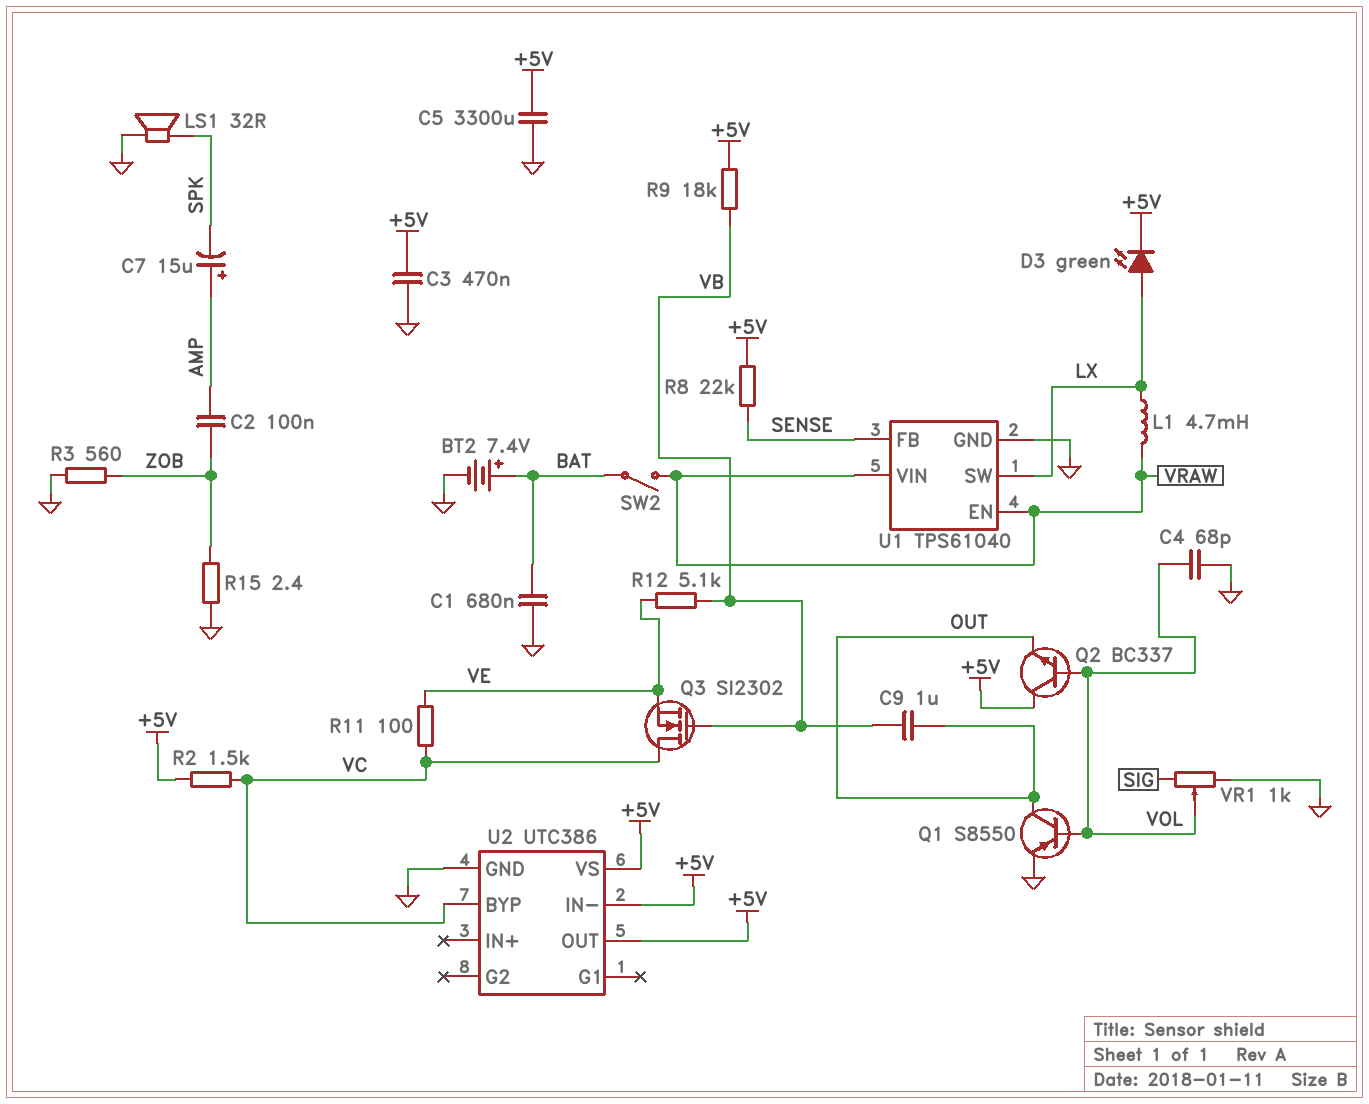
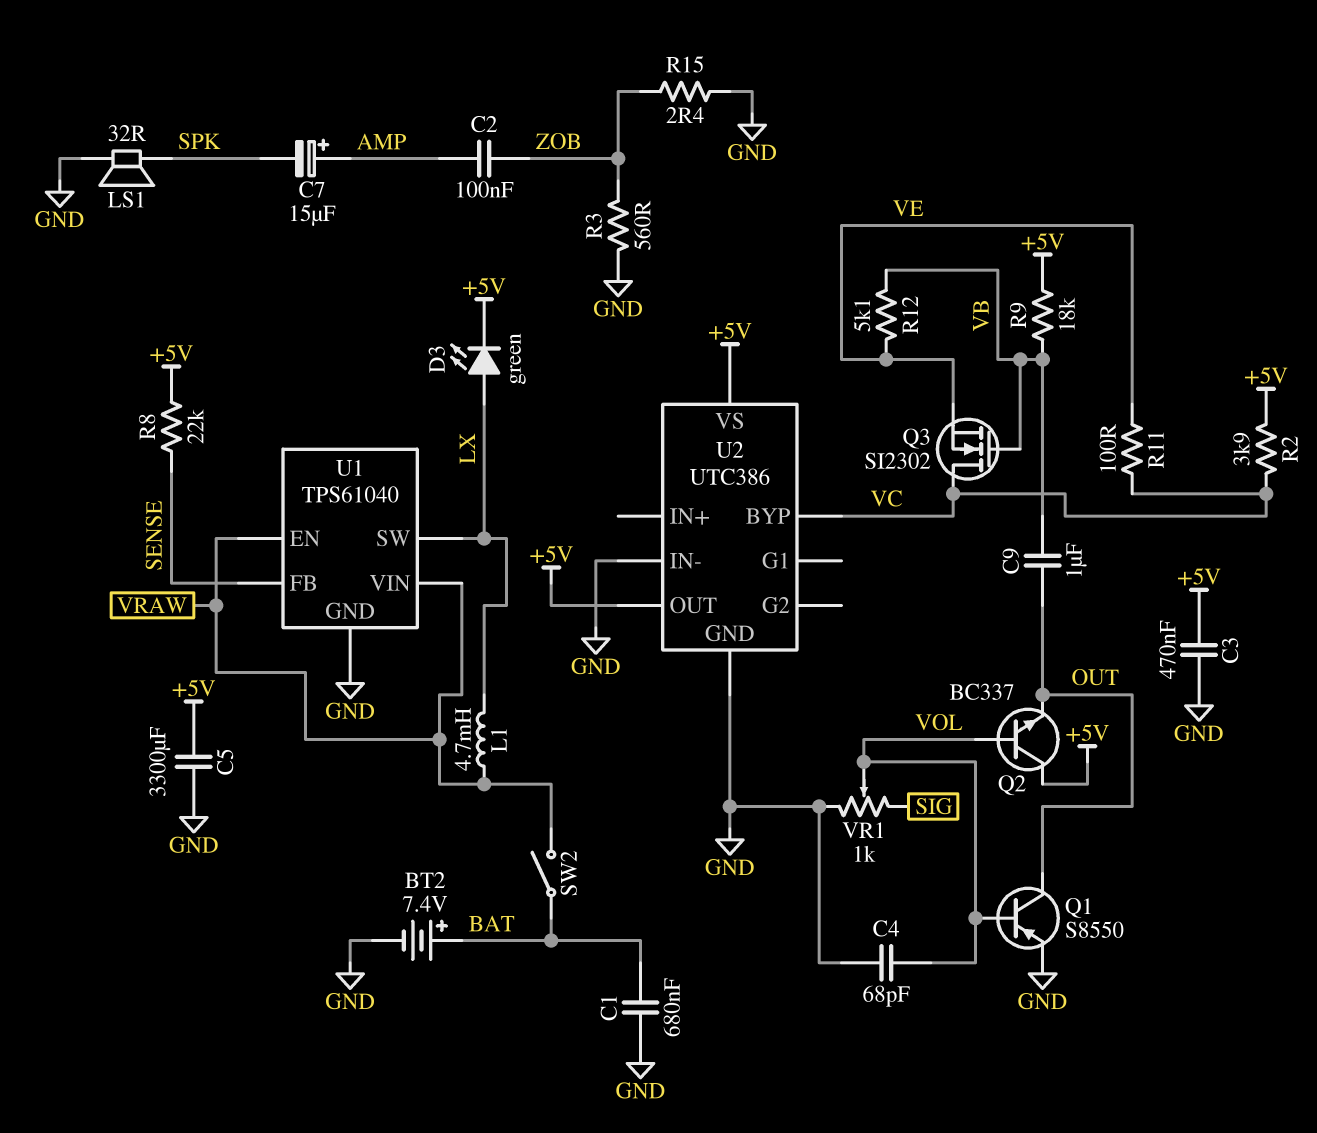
R2: 1.5k (+5V, VC) -> 3.9k (+5V, VC)
U2 pin IN-: +5V -> GND

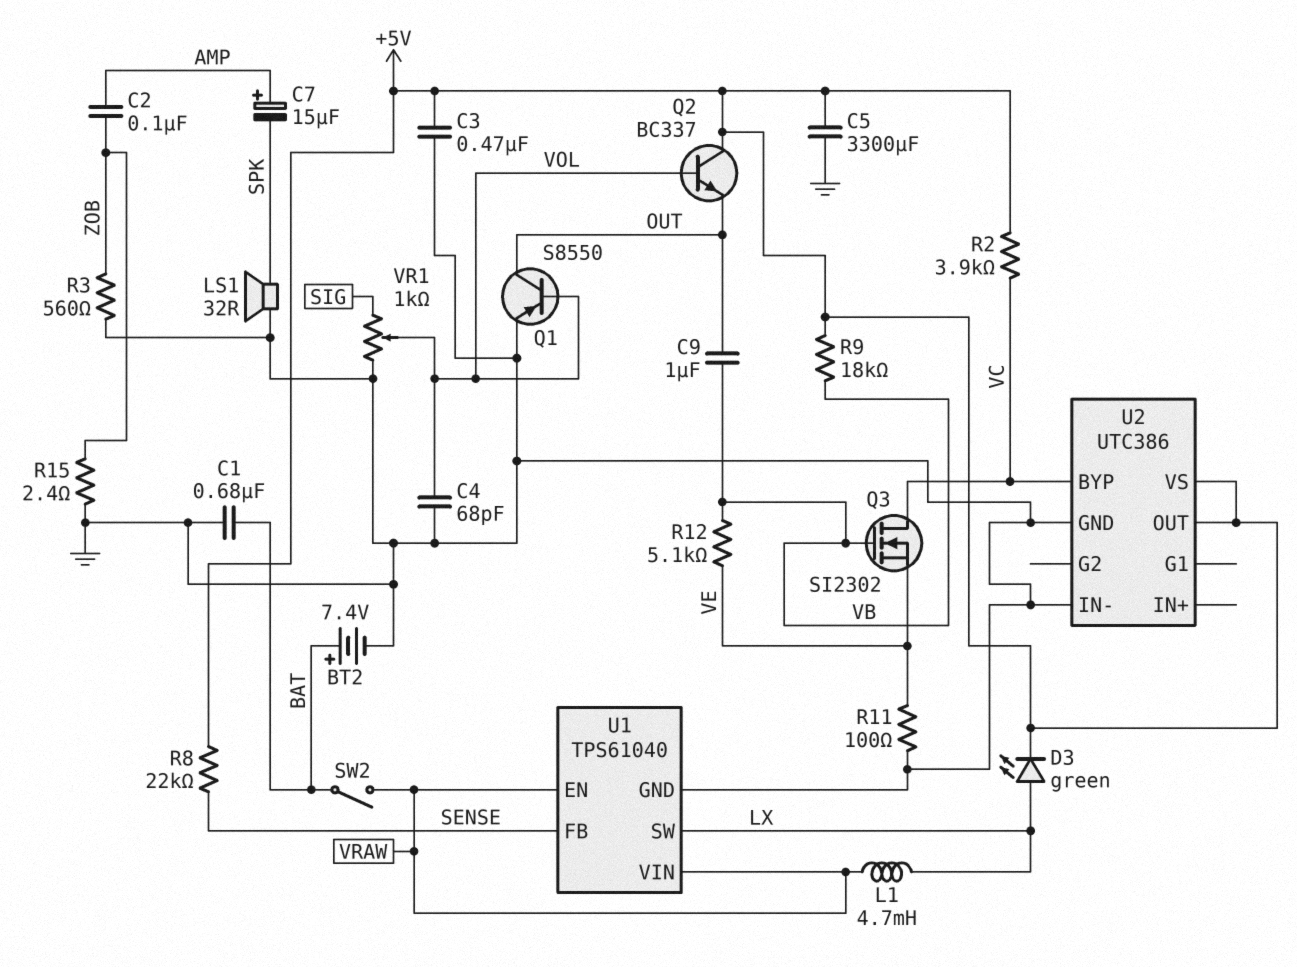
R11: 100 (VC, VE) -> 100 (GND, VE)

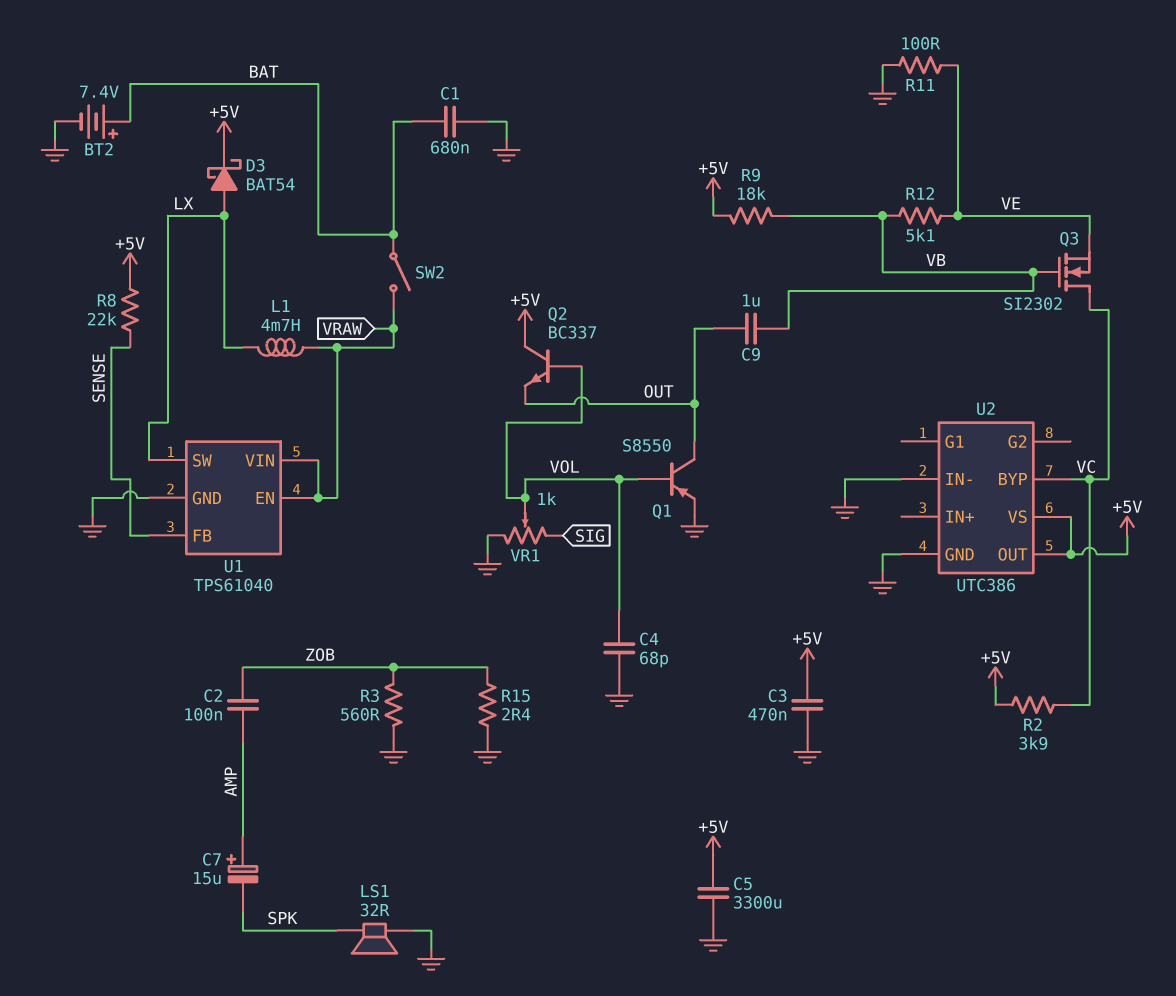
D3: LED green (A LX, K +5V) -> schottky BAT54 (A LX, K +5V)

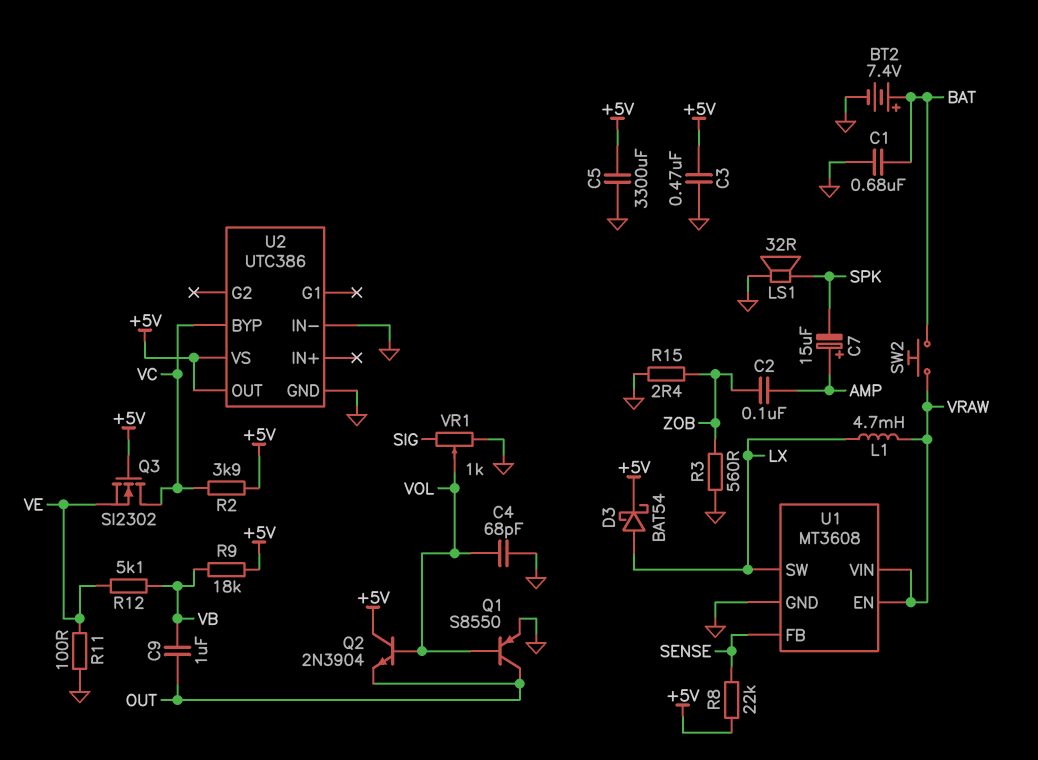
Q2: NPN BC337 (B VOL, C +5V, E OUT) -> NPN 2N3904 (B VOL, C +5V, E OUT)
Q3: NMOS SI2302 (G VB, D VC, S VE) -> NMOS SI2302 (G +5V, D VC, S VE)
SW2: switch (BAT, VRAW) -> button (BAT, VRAW)
U1: TPS61040 -> MT3608

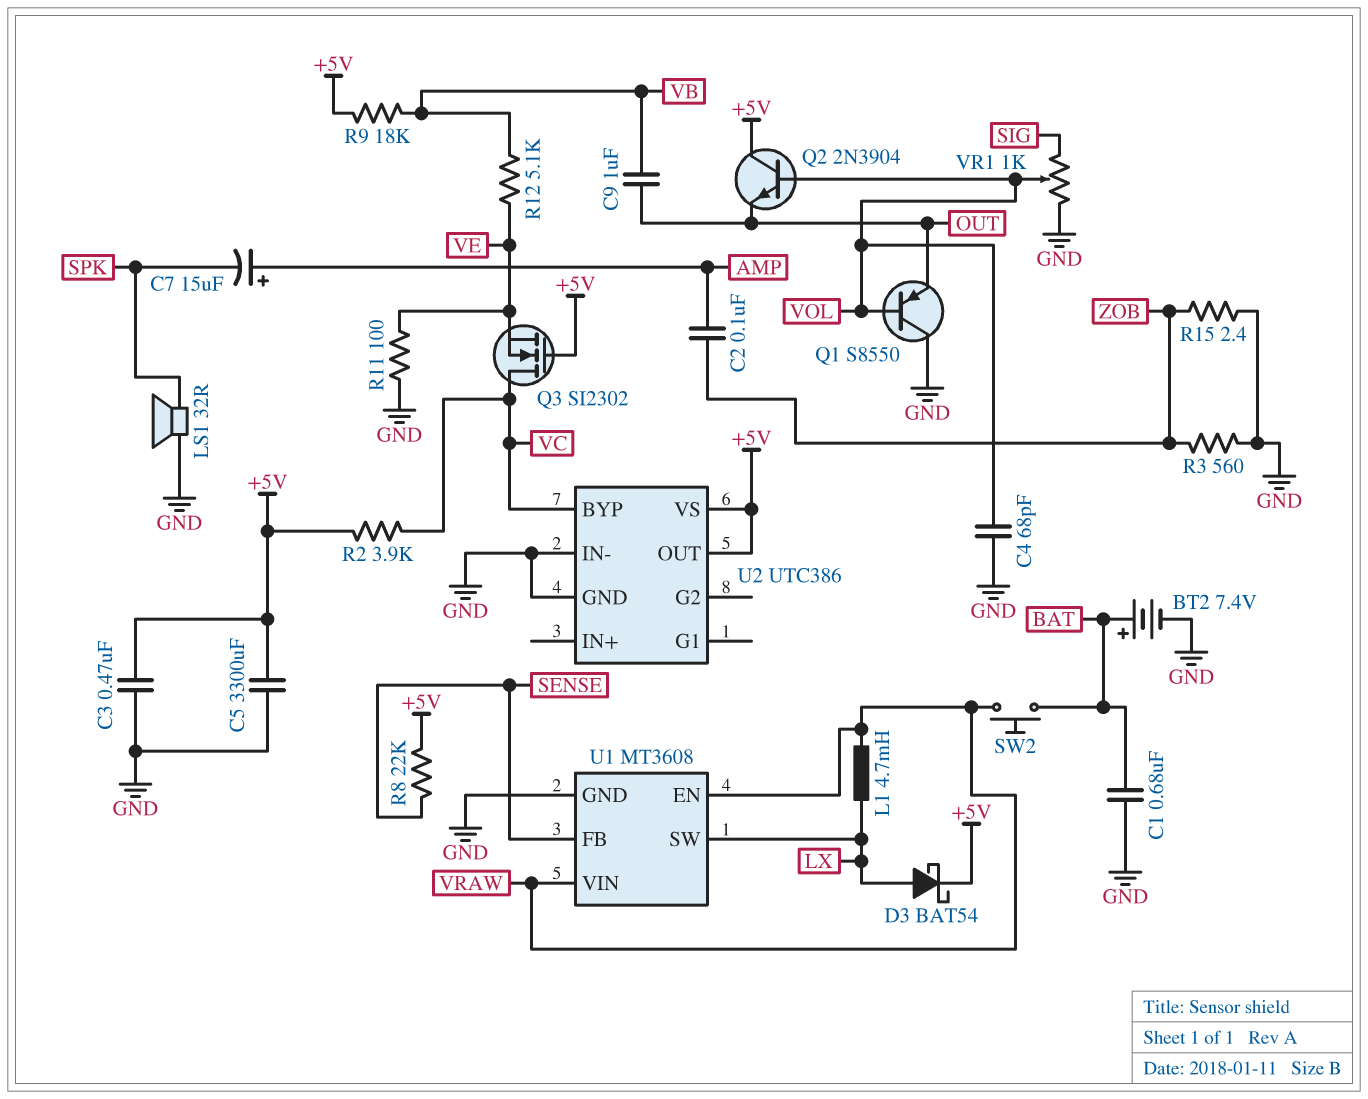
Q1: PNP S8550 (B VOL, C OUT, E GND) -> PNP S8550 (B VOL, C GND, E OUT)

